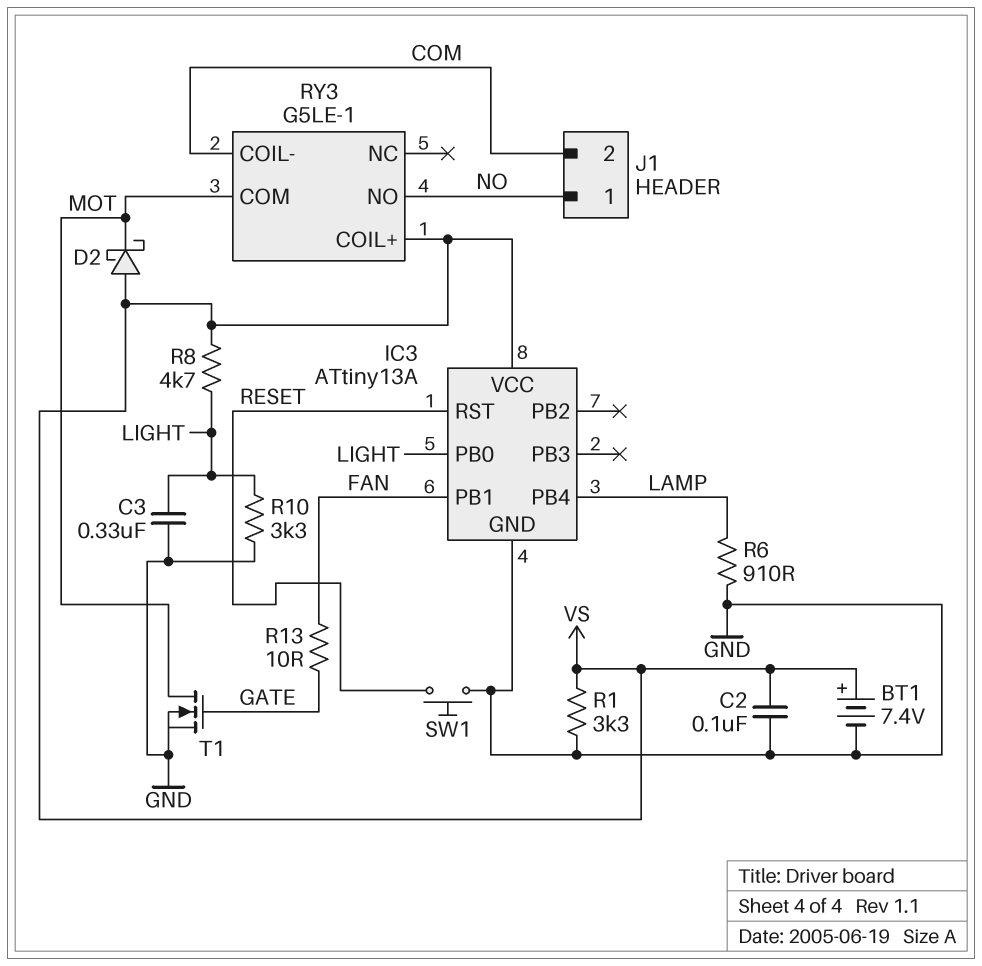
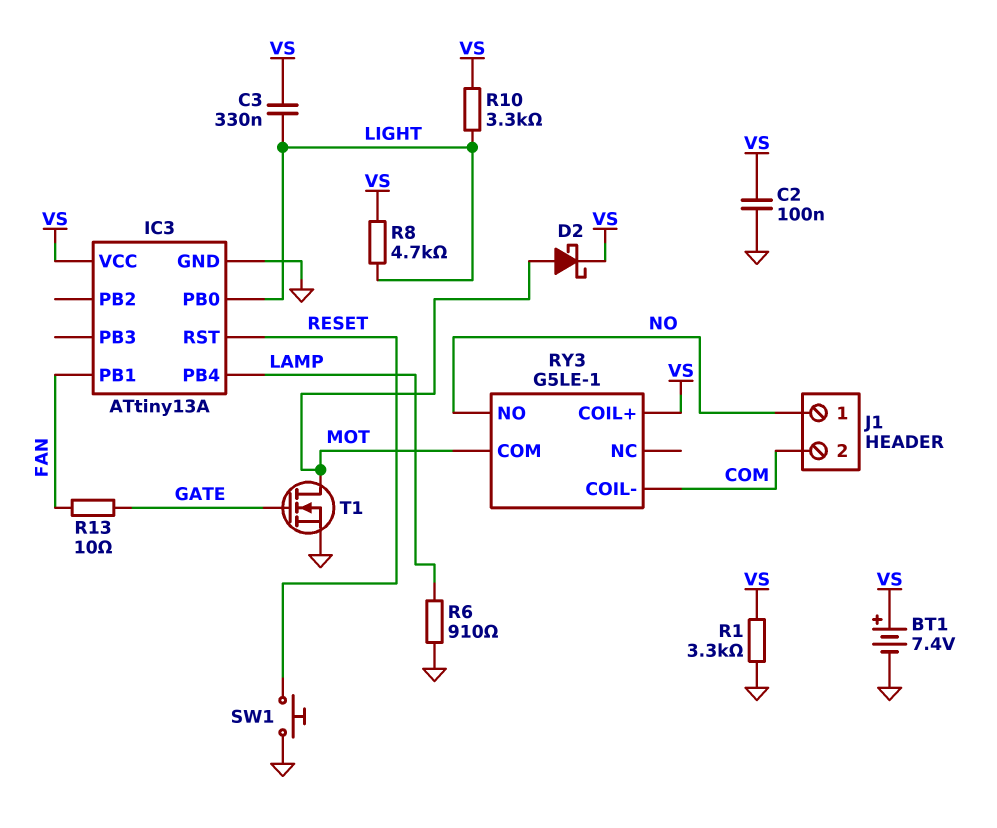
C3: 330nF (GND, LIGHT) -> 330nF (LIGHT, VS)
D2: schottky (A VS, K MOT) -> schottky (A MOT, K VS)
R10: 3.3k (GND, LIGHT) -> 3.3k (LIGHT, VS)

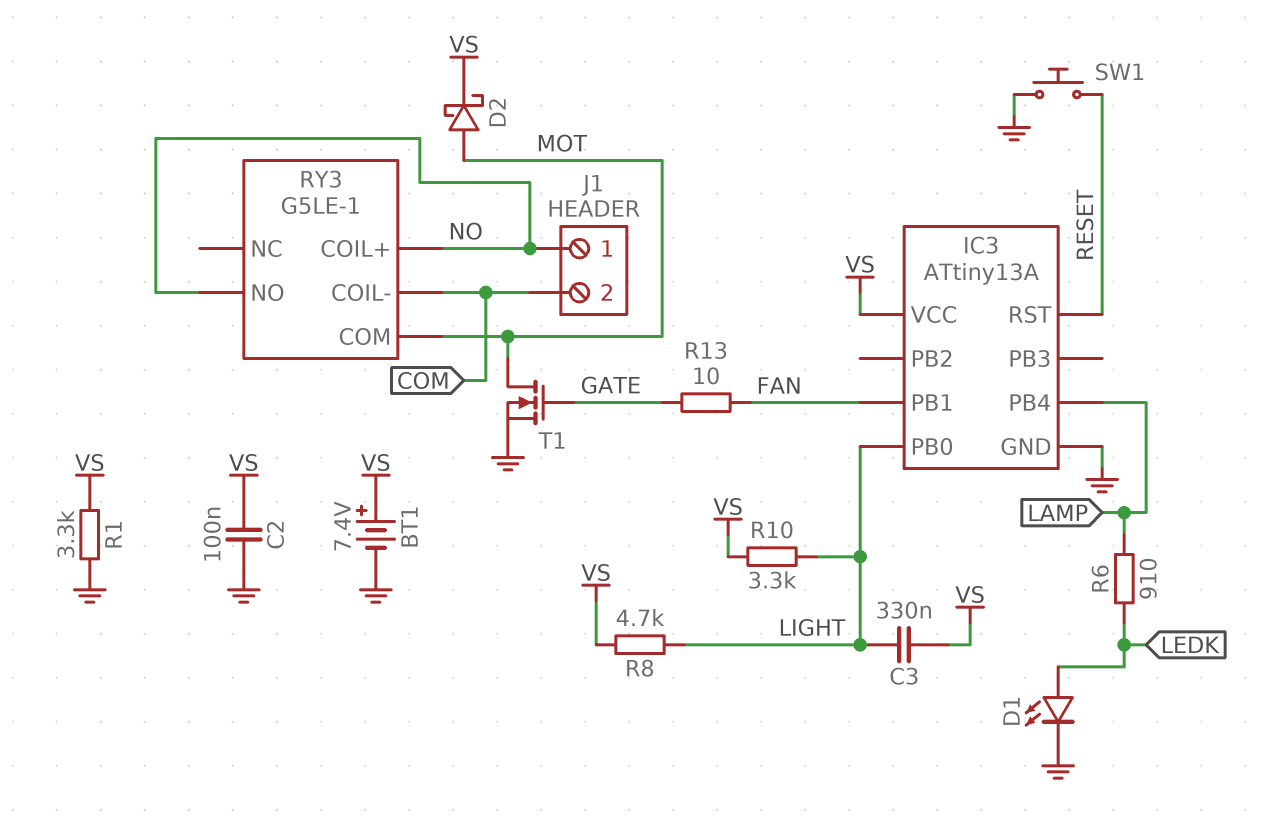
D1: none -> LED (A LEDK, K GND)
R6: 910 (GND, LAMP) -> 910 (LAMP, LEDK)
RY3 pin COIL+: VS -> NO

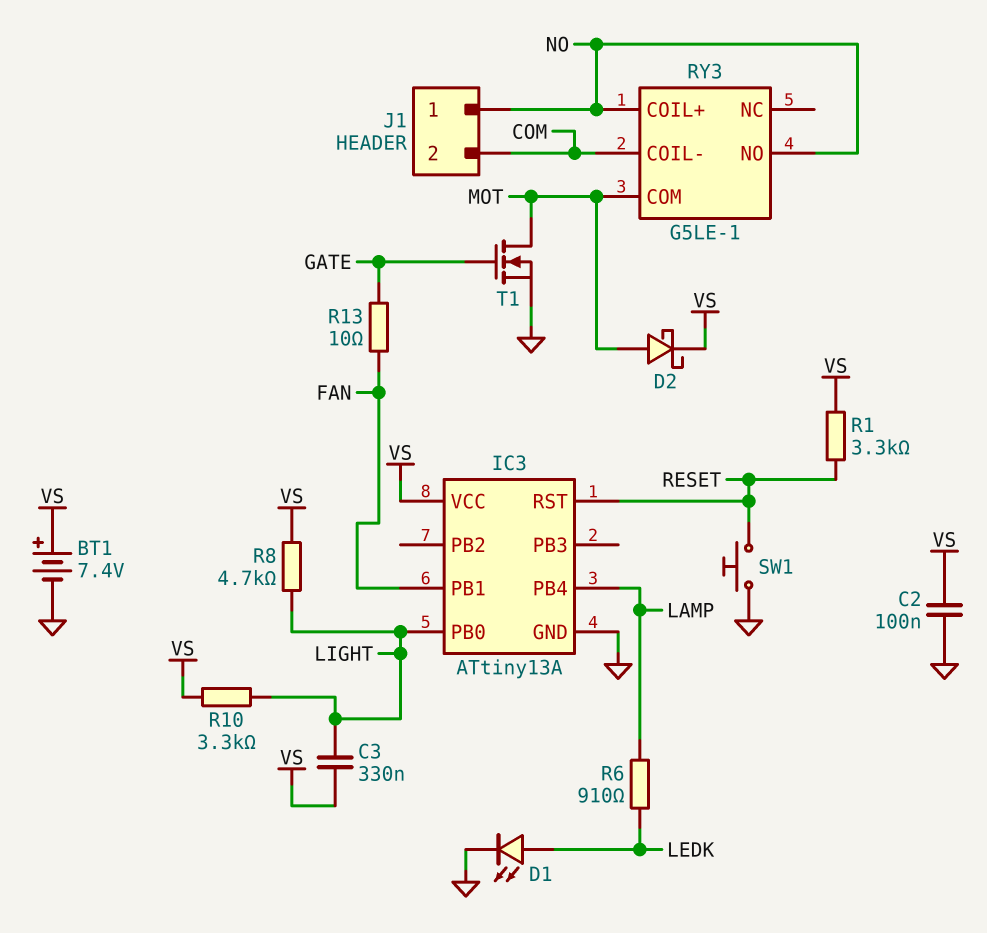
R1: 3.3k (GND, VS) -> 3.3k (RESET, VS)

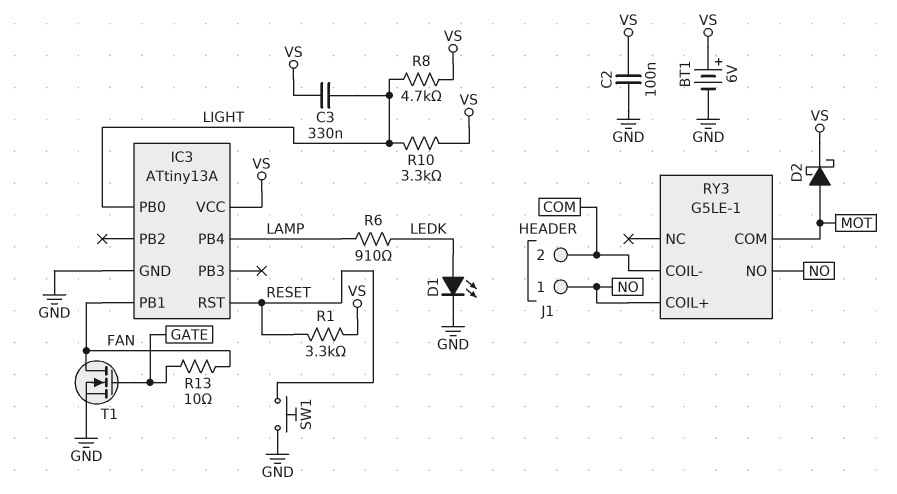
BT1: 7.4V (plus VS, minus GND) -> 6V (plus VS, minus GND)
T1: NMOS (G GATE, D MOT, S GND) -> NMOS (G GATE, D FAN, S GND)

